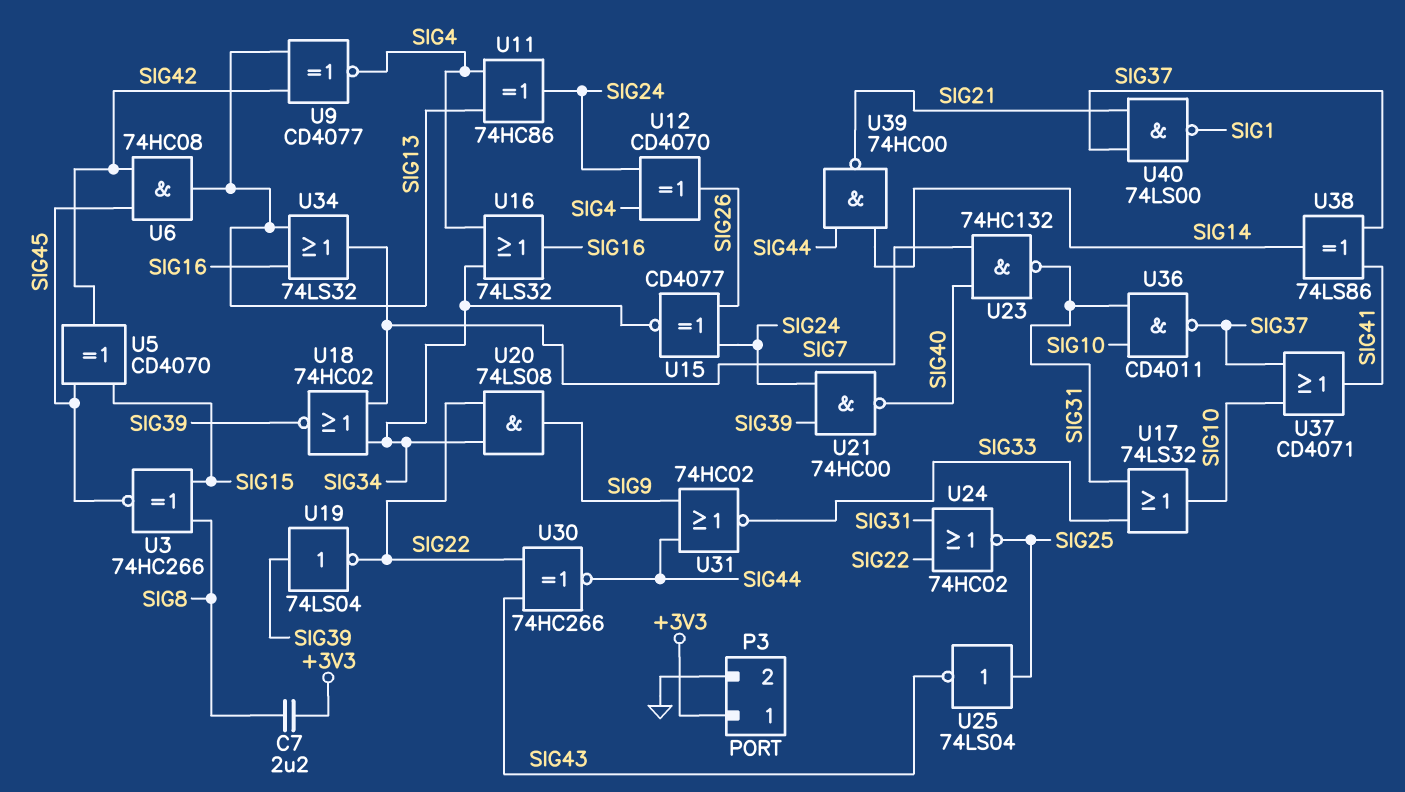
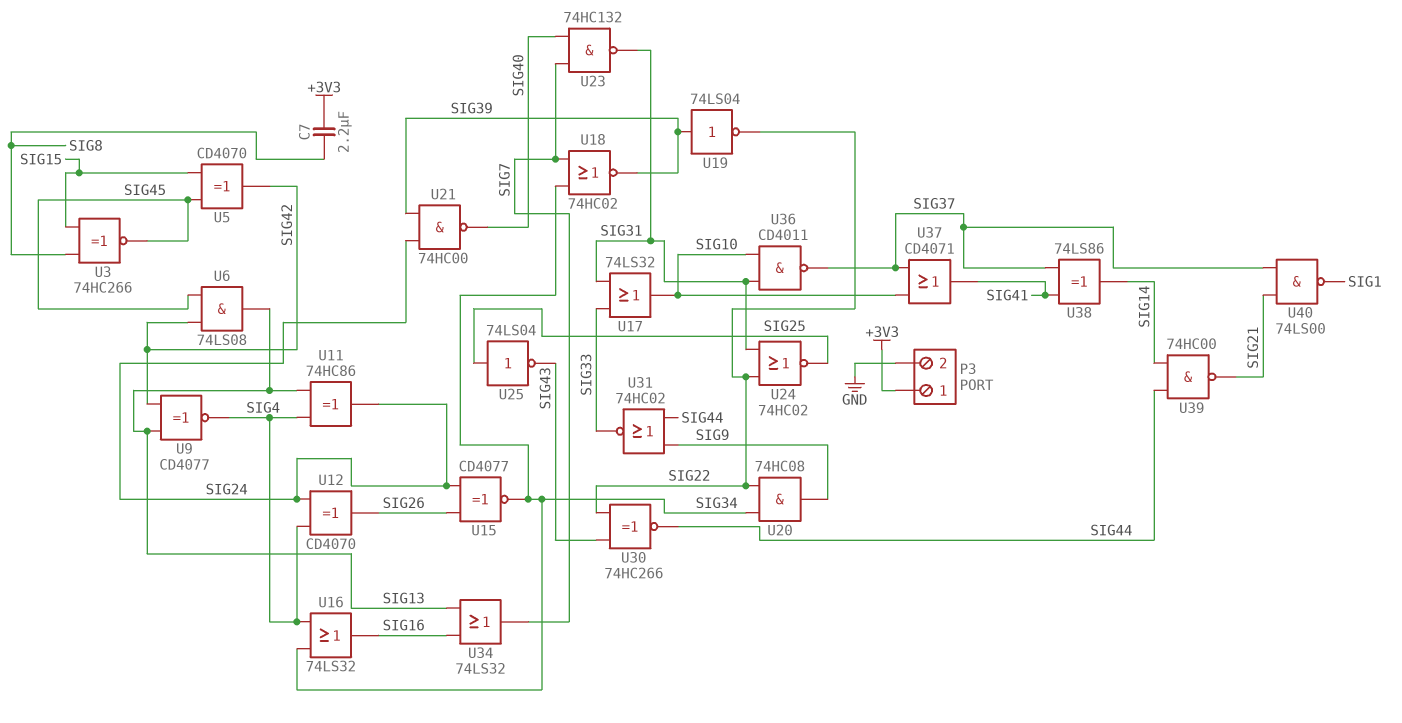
U6: AND 74HC08 (in SIG42, in SIG45, out SIG13) -> AND 74LS08 (in SIG42, in SIG45, out SIG13)
U20: AND 74LS08 (in SIG22, in SIG34, out SIG9) -> AND 74HC08 (in SIG22, in SIG34, out SIG9)

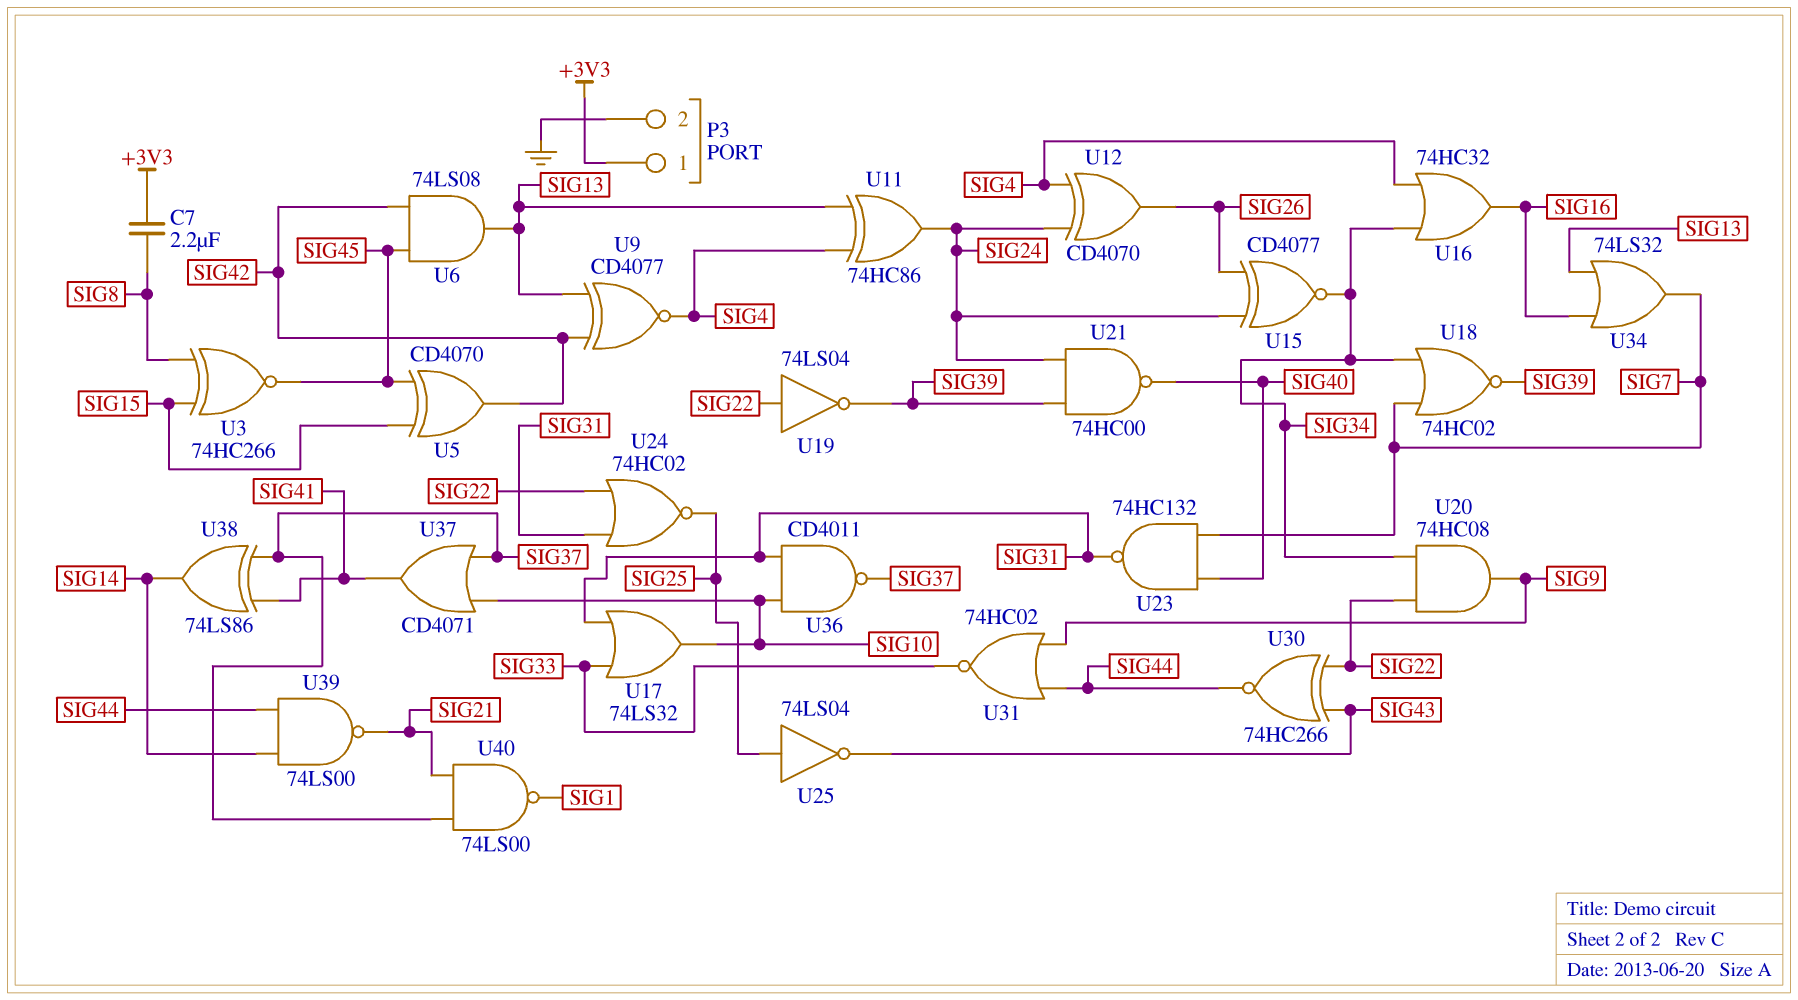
U16: OR 74LS32 (in SIG4, in SIG34, out SIG16) -> OR 74HC32 (in SIG4, in SIG34, out SIG16)
U19: NOT 74LS04 (in SIG39, out SIG22) -> NOT 74LS04 (in SIG22, out SIG39)
U39: NAND 74HC00 (in SIG14, in SIG44, out SIG21) -> NAND 74LS00 (in SIG14, in SIG44, out SIG21)

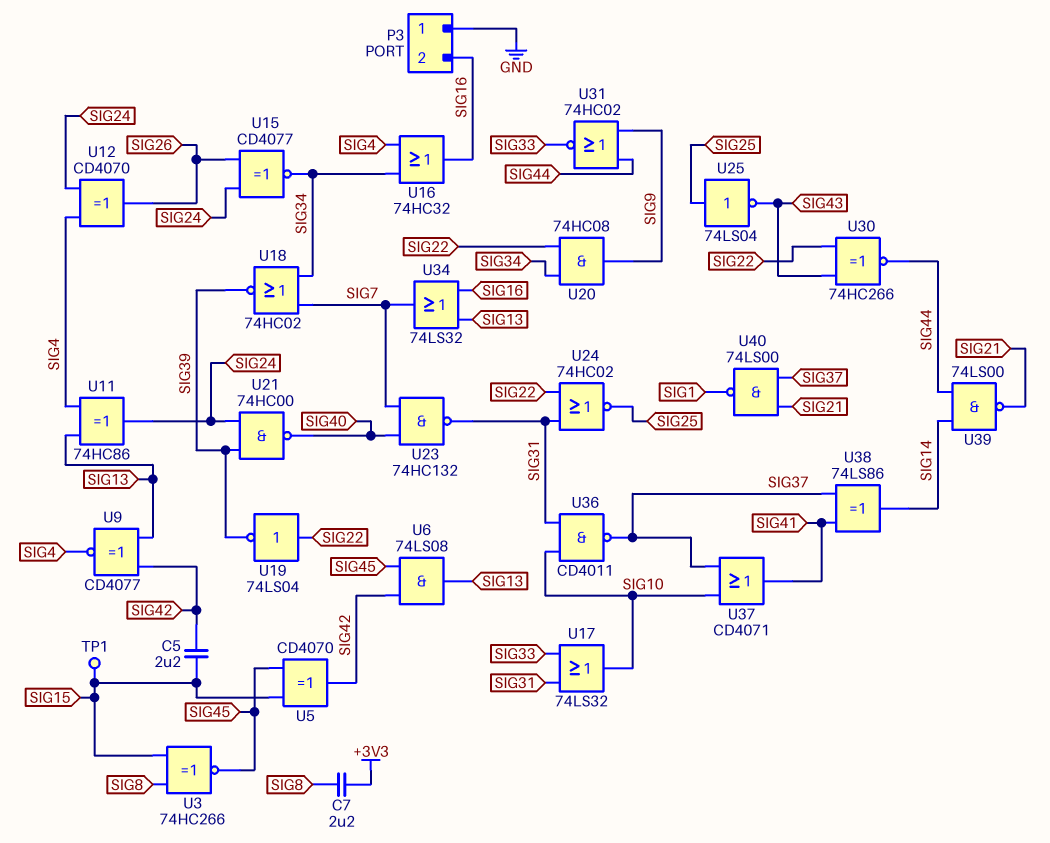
C5: none -> 2.2uF (SIG15, SIG42)
P3 pin 1: +3V3 -> GND
P3 pin 2: GND -> SIG16
TP1: none -> test point (SIG15)

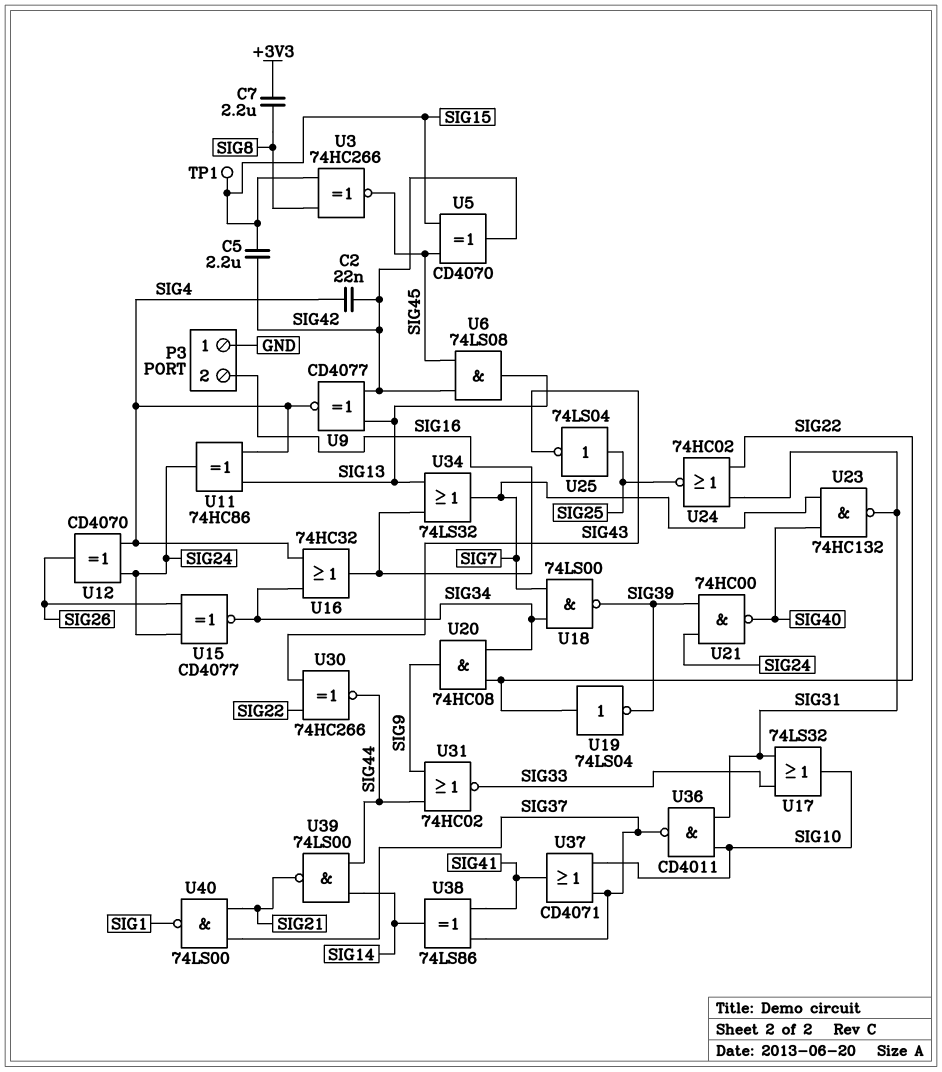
C2: none -> 22nF (SIG4, SIG42)
U18: NOR 74HC02 (in SIG7, in SIG34, out SIG39) -> NAND 74LS00 (in SIG7, in SIG34, out SIG39)

